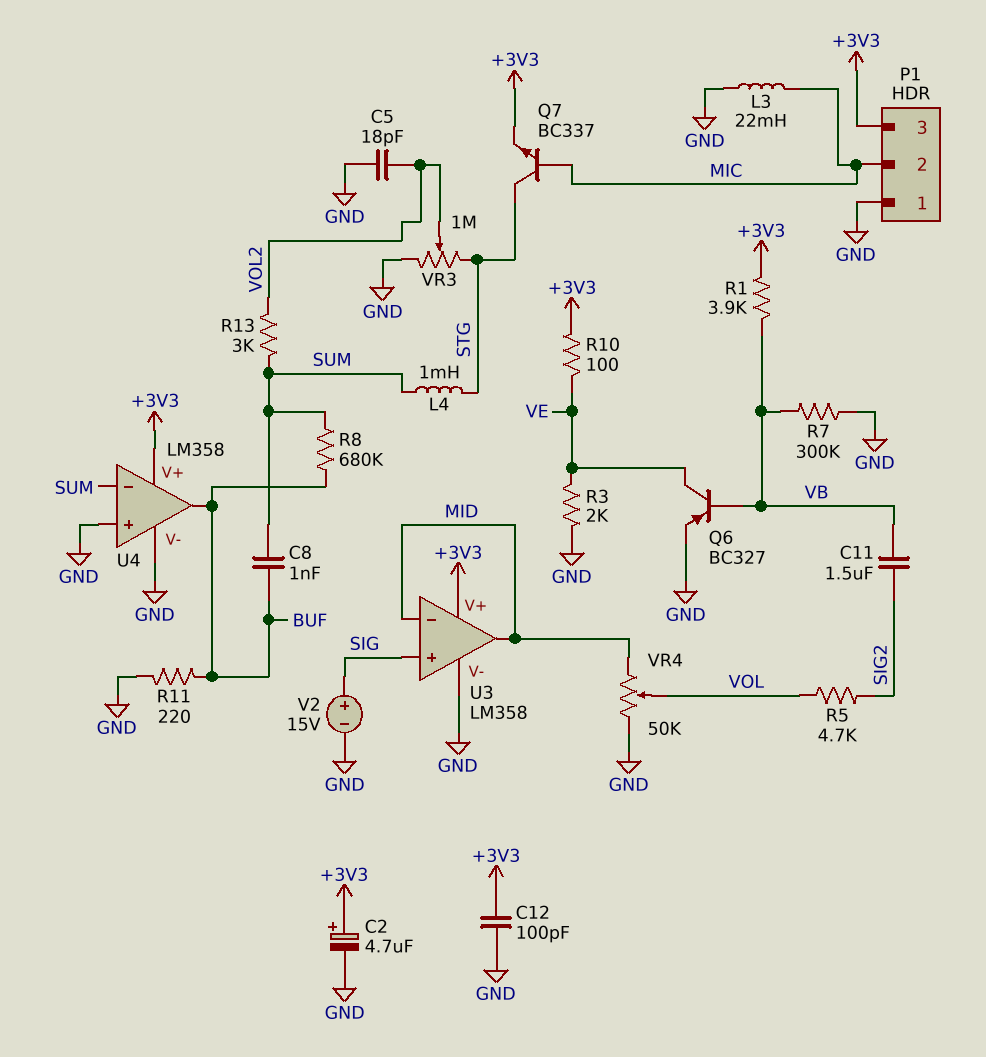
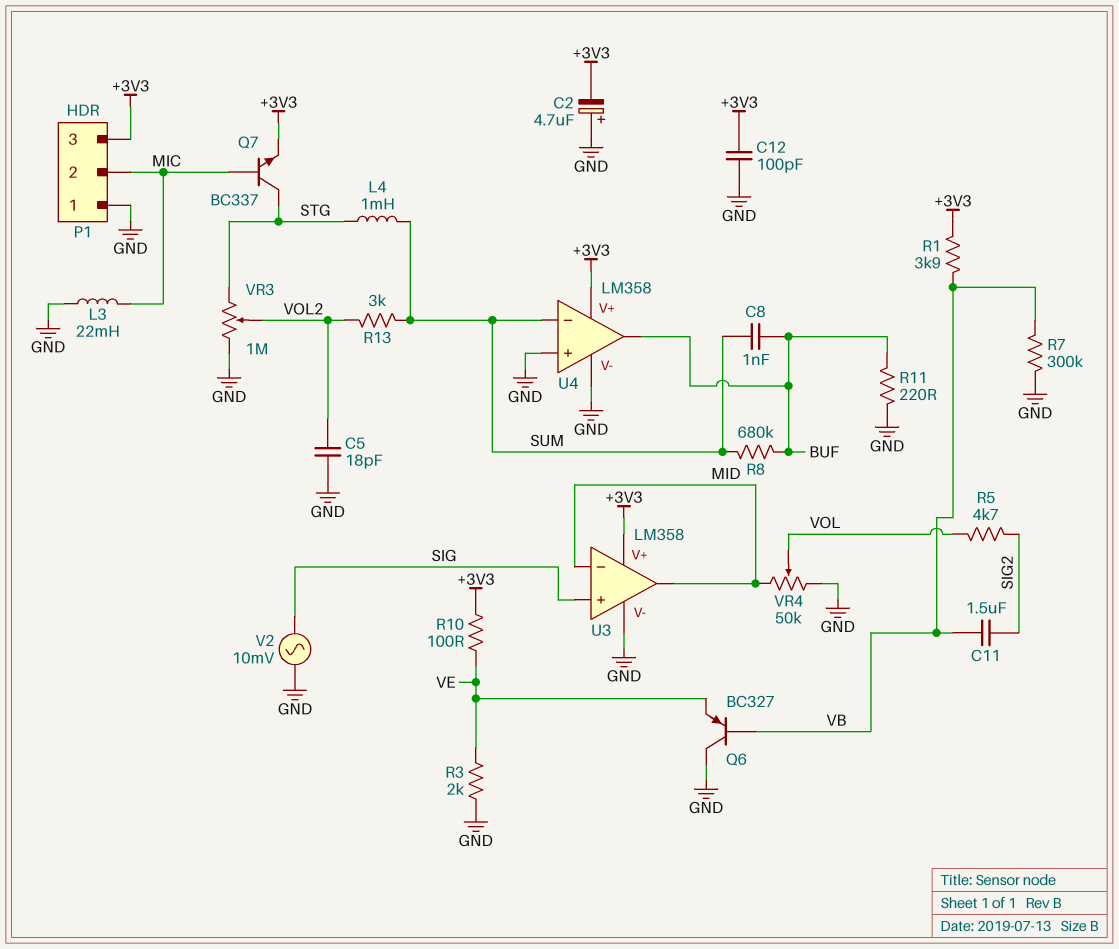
C2: 4.7uF (plus +3V3, minus GND) -> 4.7uF (plus GND, minus +3V3)
Q6: PNP BC327 (B VB, C VE, E GND) -> PNP BC327 (B VB, C GND, E VE)
V2: 15V (plus SIG, minus GND) -> AC 10mV (GND, SIG)

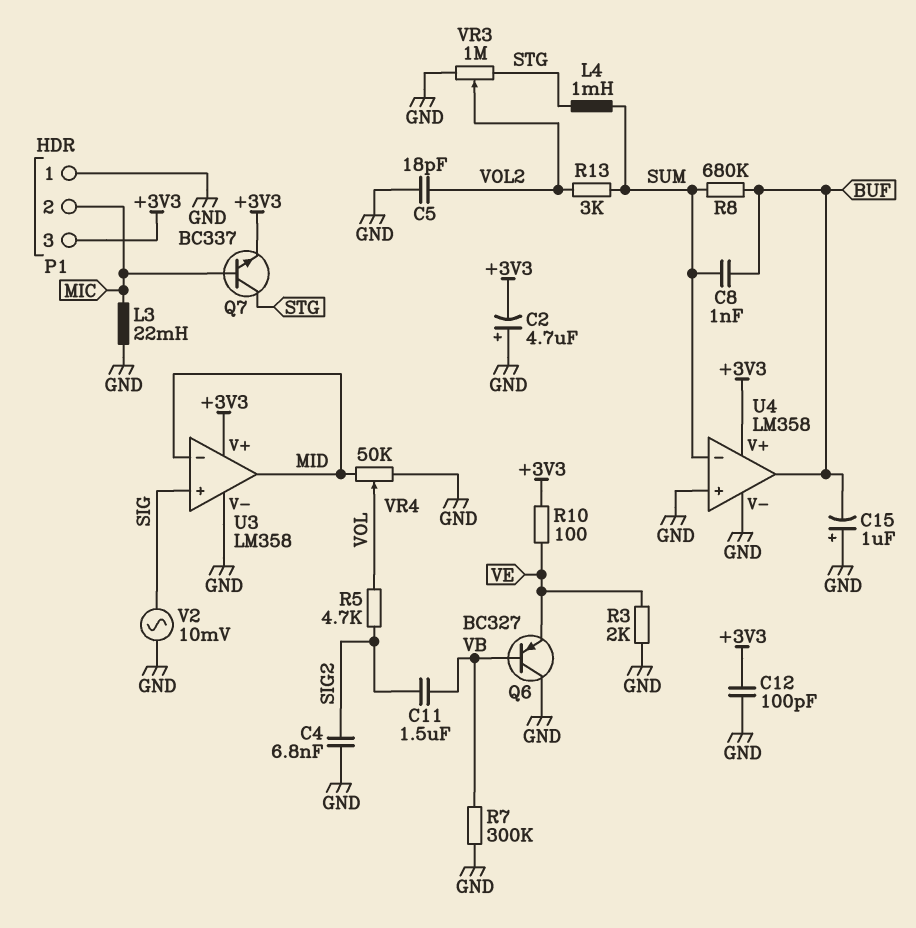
C4: none -> 6.8nF (GND, SIG2)
C15: none -> 1uF (plus GND, minus BUF)
R1: 3.9k (+3V3, VB) -> none
R11: 220 (BUF, GND) -> none

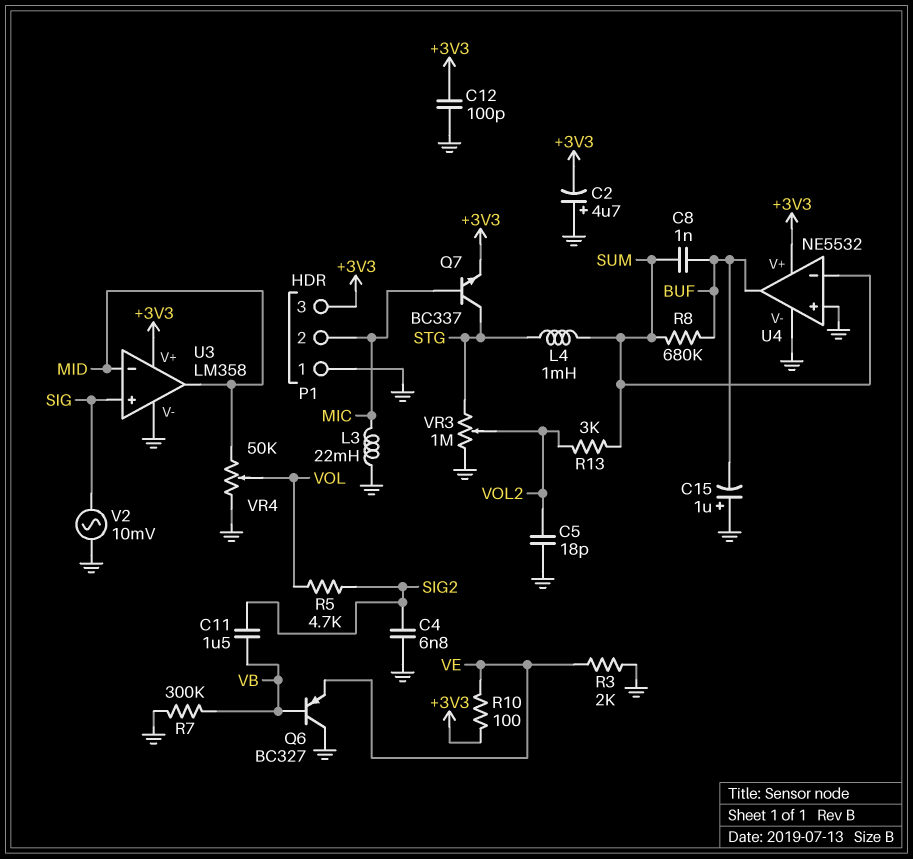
U4: LM358 -> NE5532

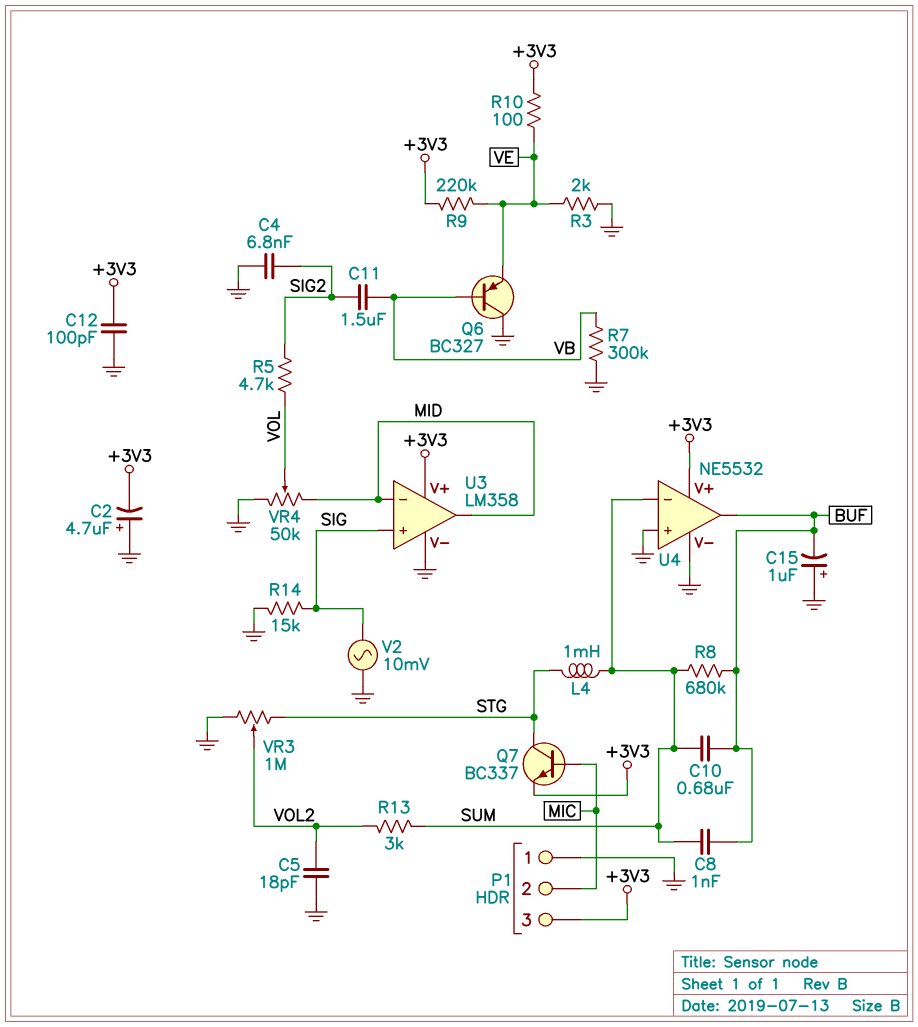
C10: none -> 680nF (BUF, SUM)
L3: 22mH (GND, MIC) -> none
R9: none -> 220k (+3V3, VE)
R14: none -> 15k (GND, SIG)

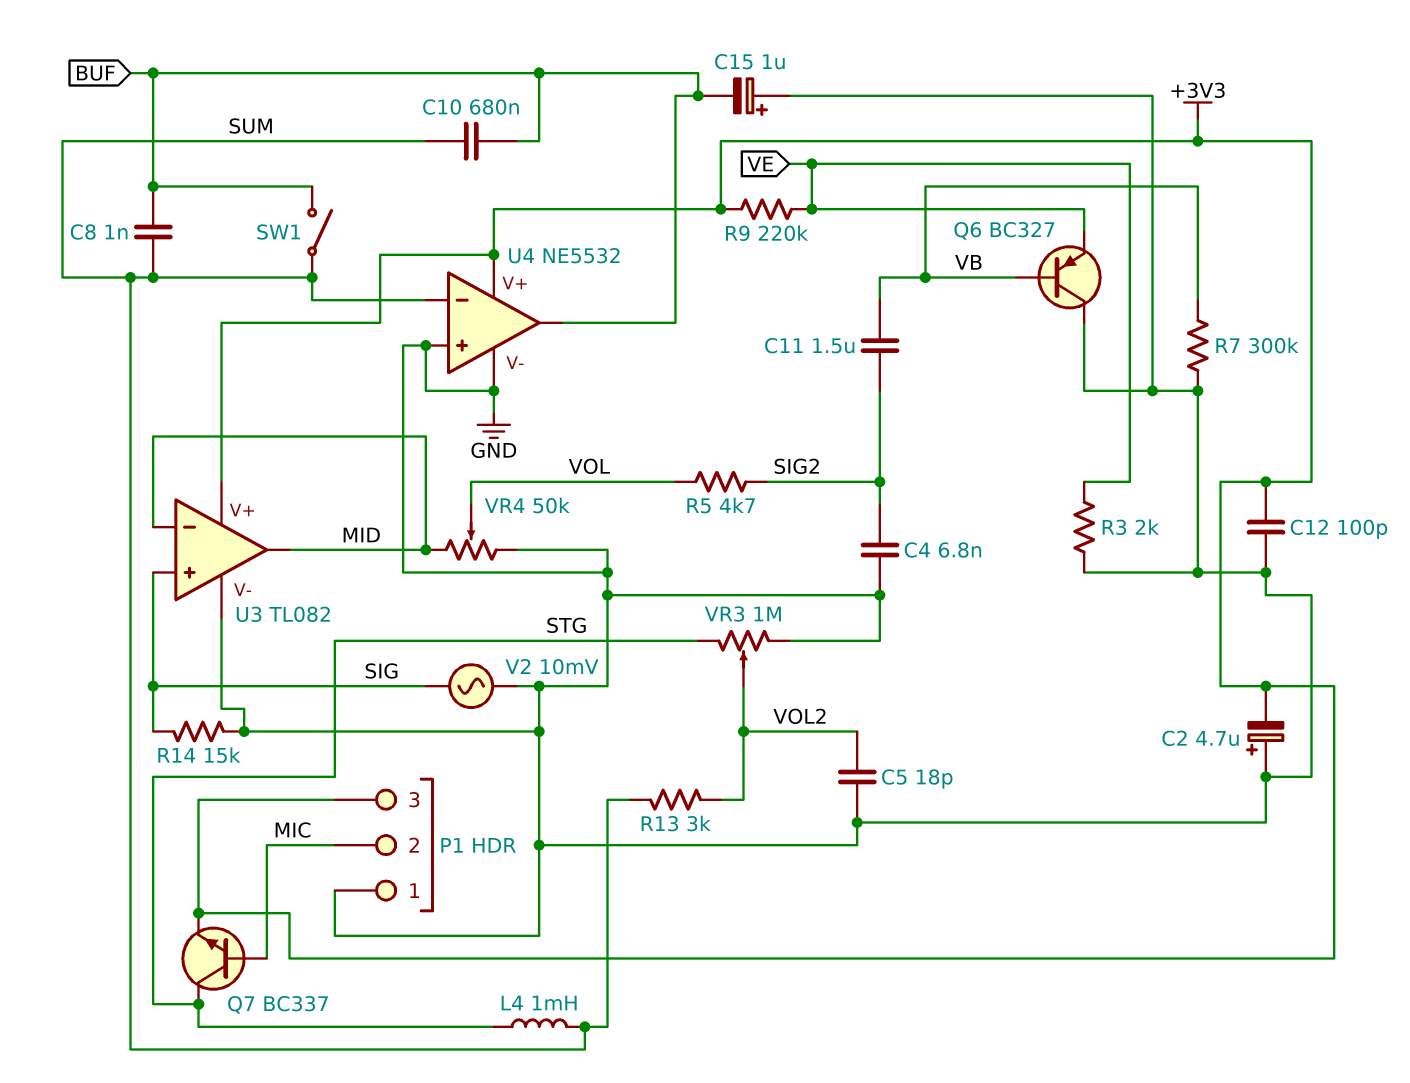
R8: 680k (BUF, SUM) -> none
R10: 100 (+3V3, VE) -> none
SW1: none -> switch (BUF, SUM)
U3: LM358 -> TL082

